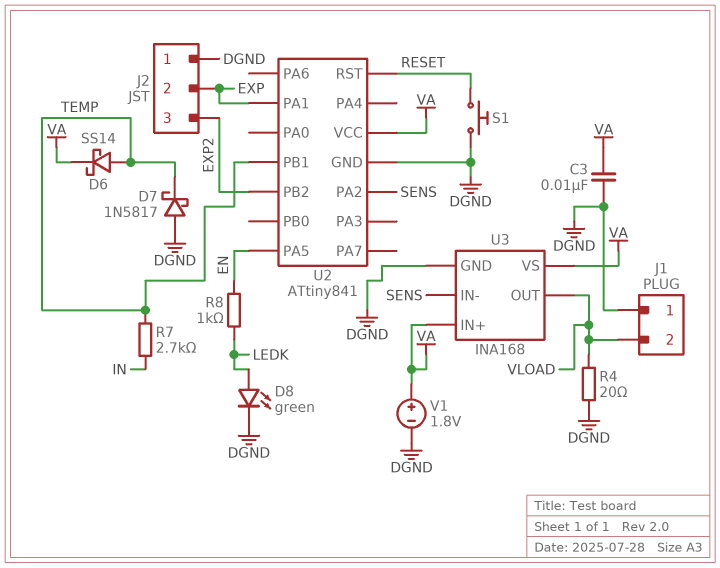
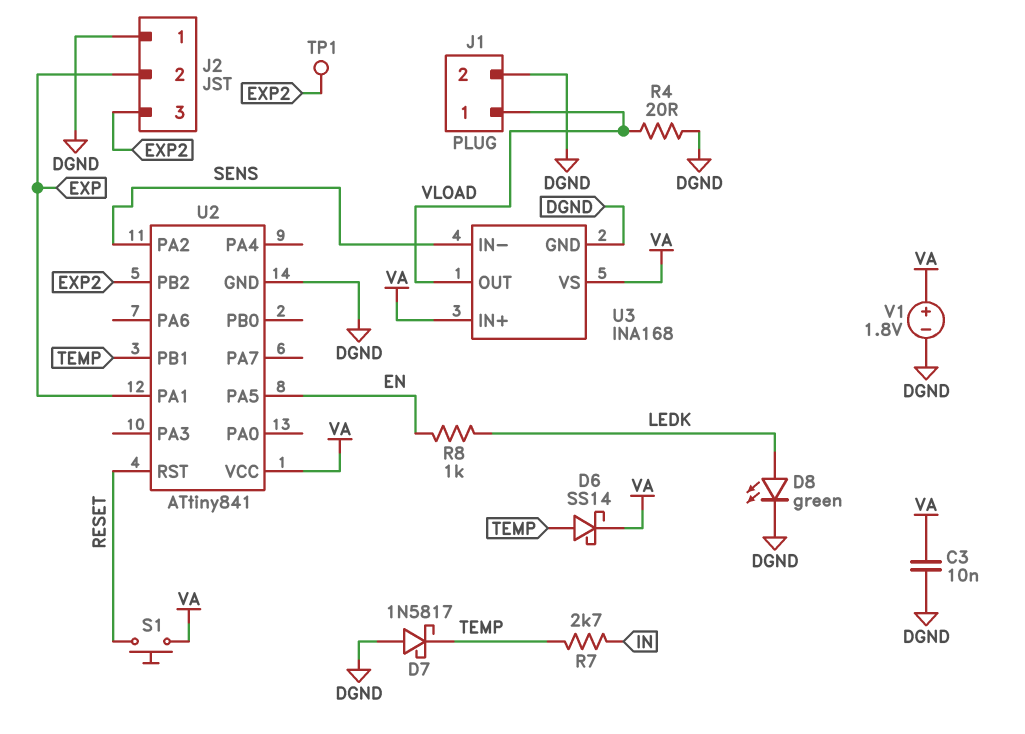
J1 pin 1: DGND -> VLOAD
J1 pin 2: VLOAD -> DGND
S1: button (DGND, RESET) -> button (RESET, VA)
TP1: none -> test point (EXP2)

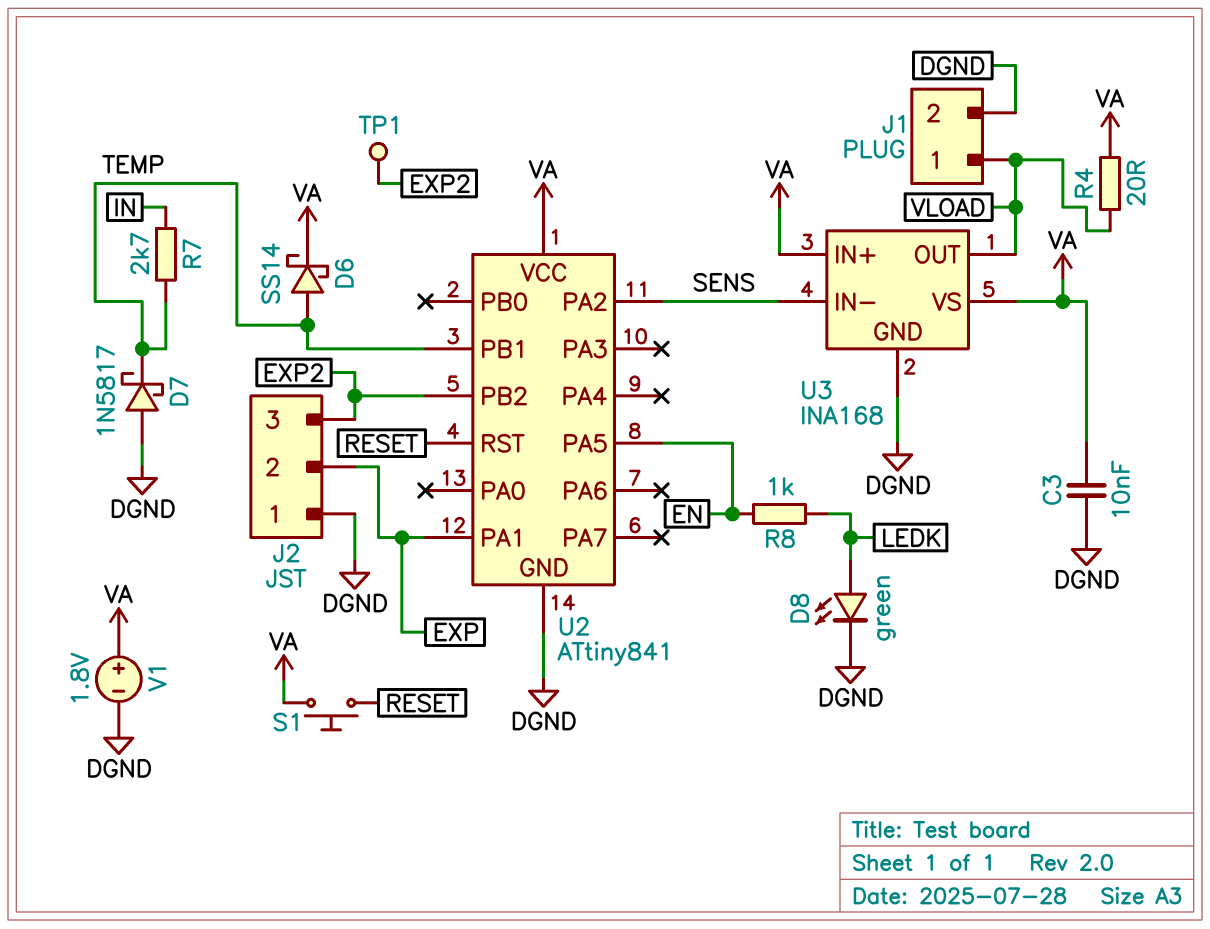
R4: 20 (DGND, VLOAD) -> 20 (VA, VLOAD)

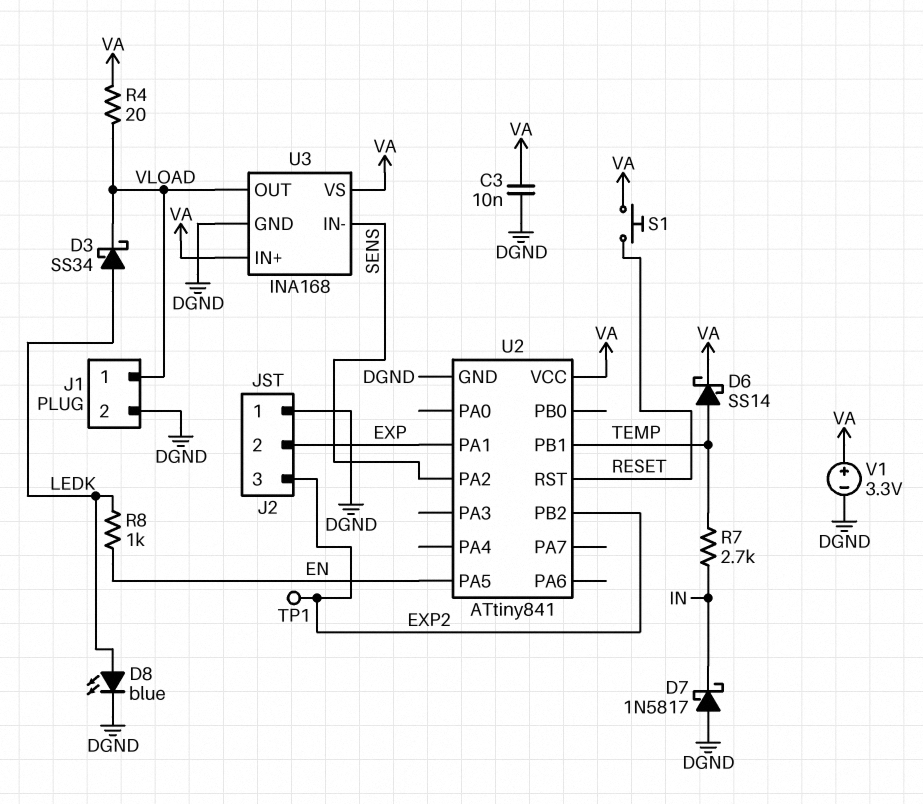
D3: none -> schottky SS34 (A LEDK, K VLOAD)
D7: schottky 1N5817 (A DGND, K TEMP) -> schottky 1N5817 (A DGND, K IN)
D8: LED green (A LEDK, K DGND) -> LED blue (A LEDK, K DGND)
V1: 1.8V (plus VA, minus DGND) -> 3.3V (plus VA, minus DGND)

